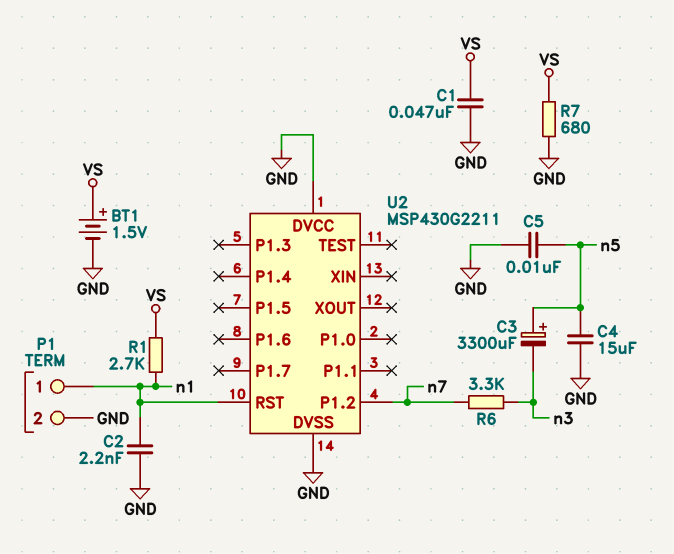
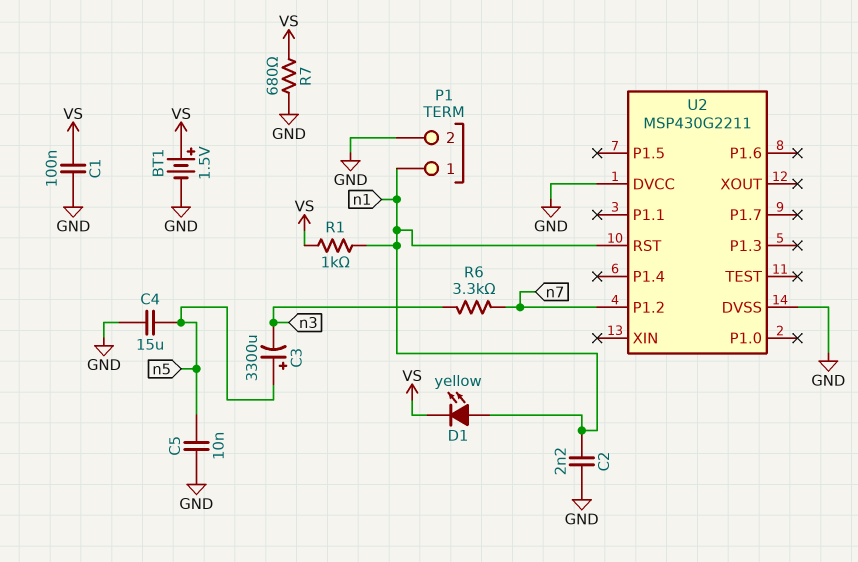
C1: 47nF (GND, VS) -> 100nF (GND, VS)
D1: none -> LED yellow (A n1, K VS)
R1: 2.7k (VS, n1) -> 1k (VS, n1)

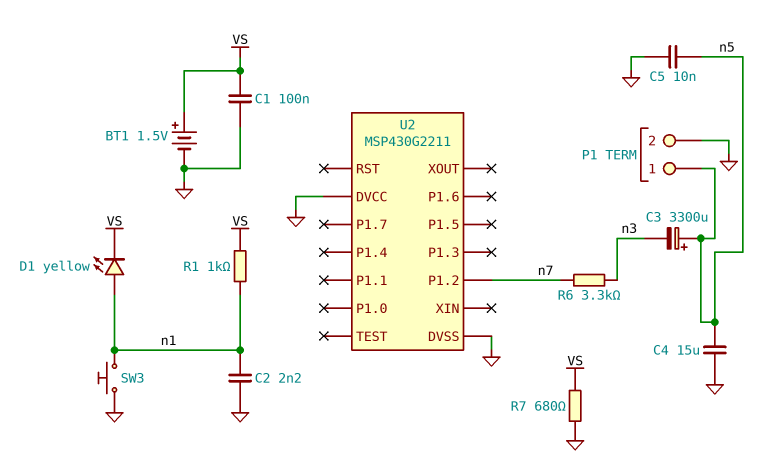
P1 pin 1: n1 -> n5
SW3: none -> button (GND, n1)
U2 pin RST: n1 -> none

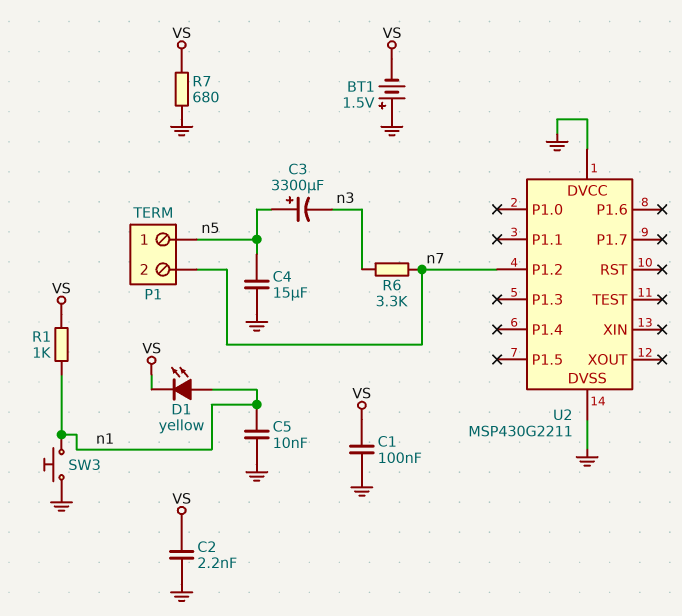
BT1: 1.5V (plus VS, minus GND) -> 1.5V (plus GND, minus VS)
C2: 2.2nF (GND, n1) -> 2.2nF (GND, VS)
C5: 10nF (GND, n5) -> 10nF (GND, n1)
P1 pin 2: GND -> n7

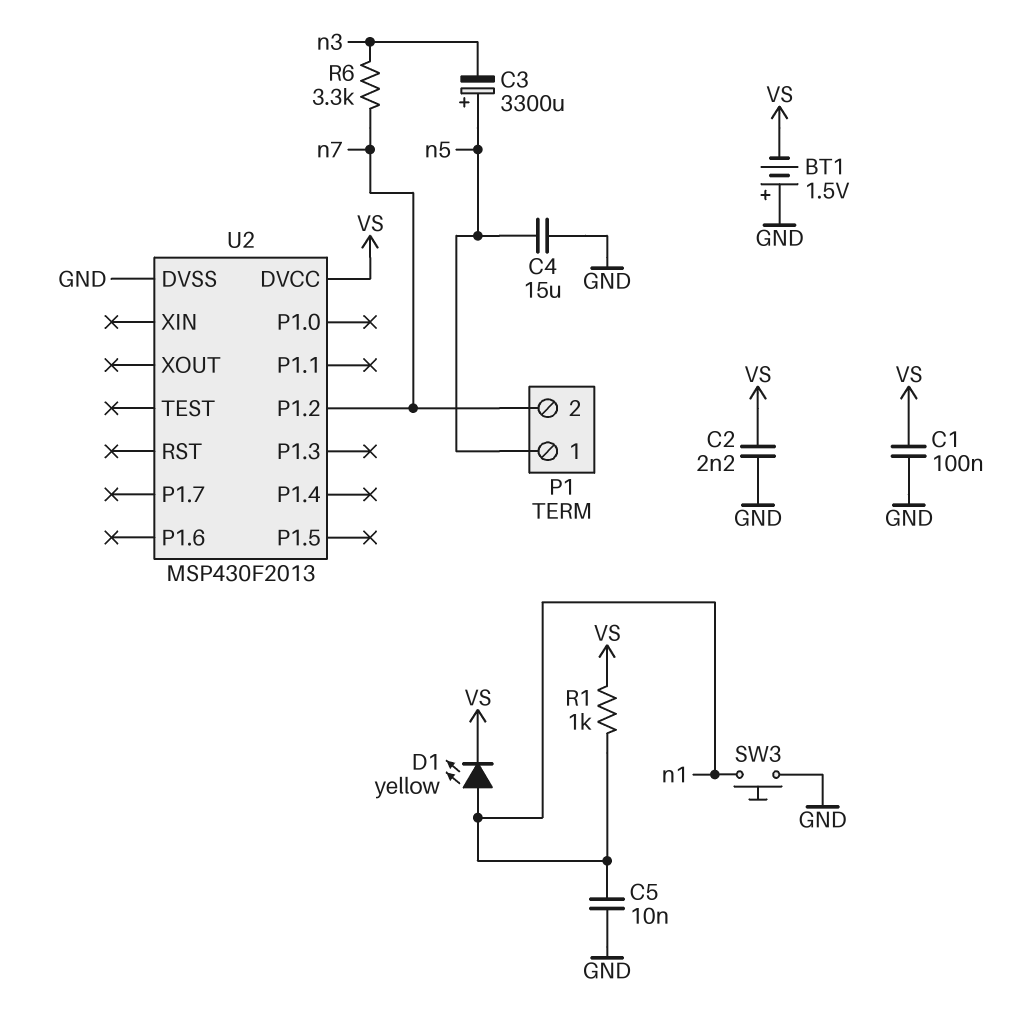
R7: 680 (GND, VS) -> none
U2: MSP430G2211 -> MSP430F2013
U2 pin DVCC: GND -> VS

